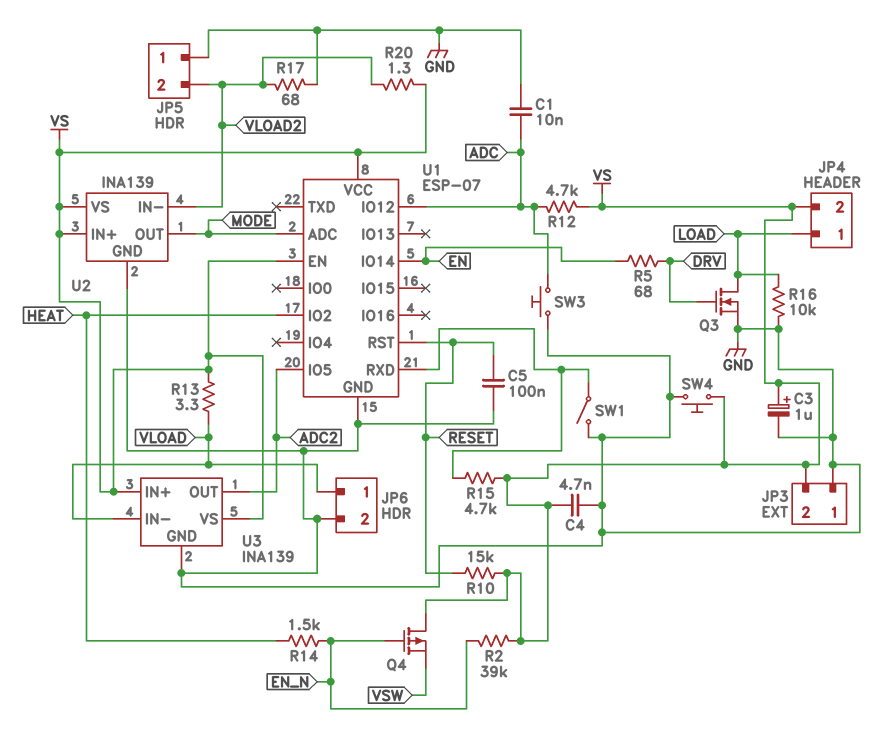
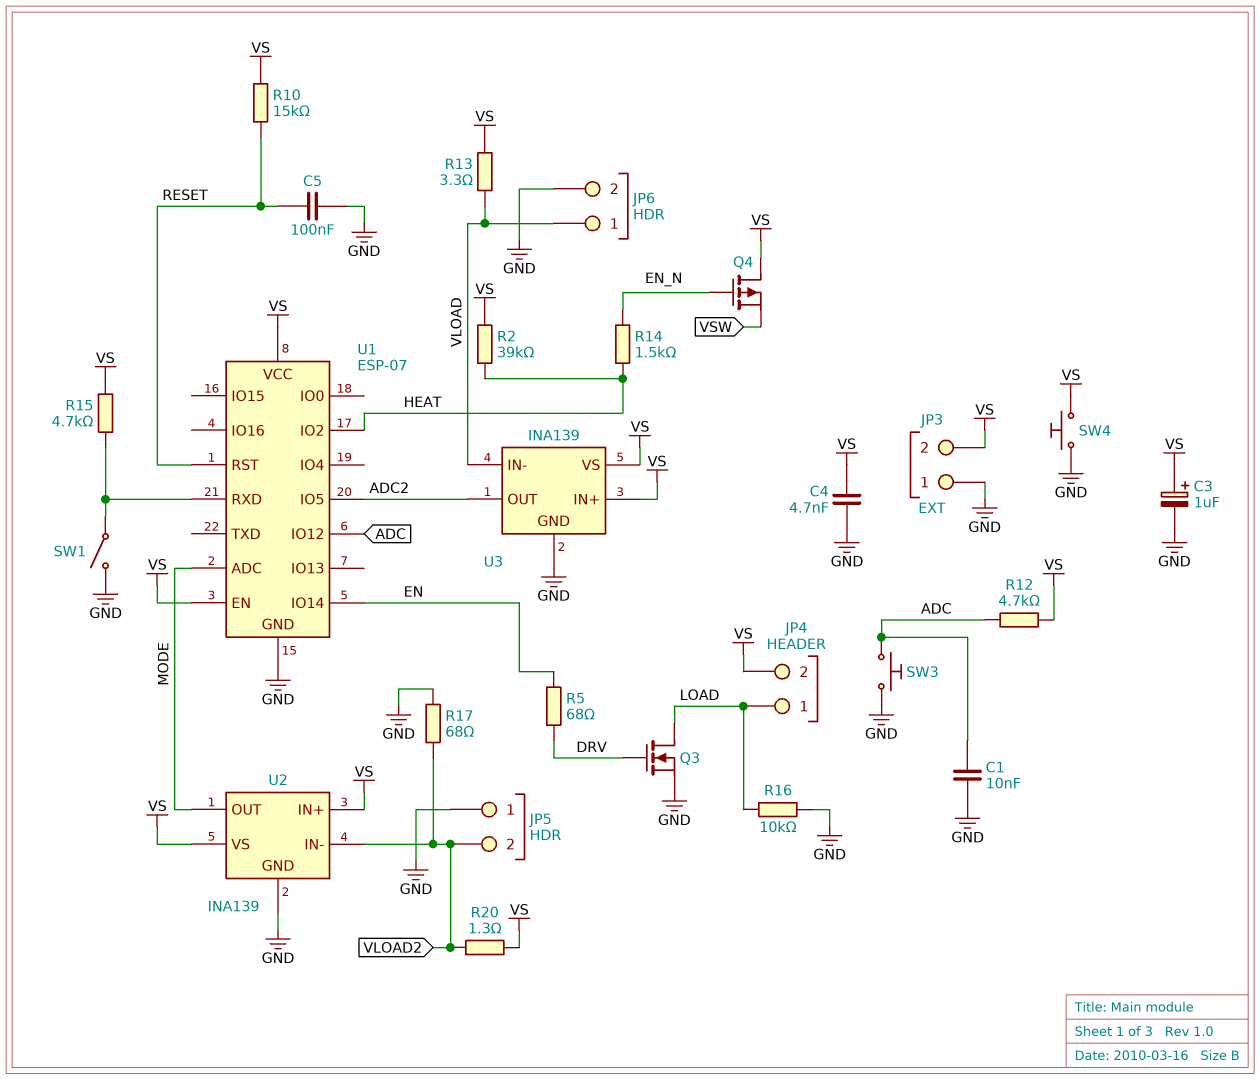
R2: 39k (EN_N, VS) -> 39k (HEAT, VS)

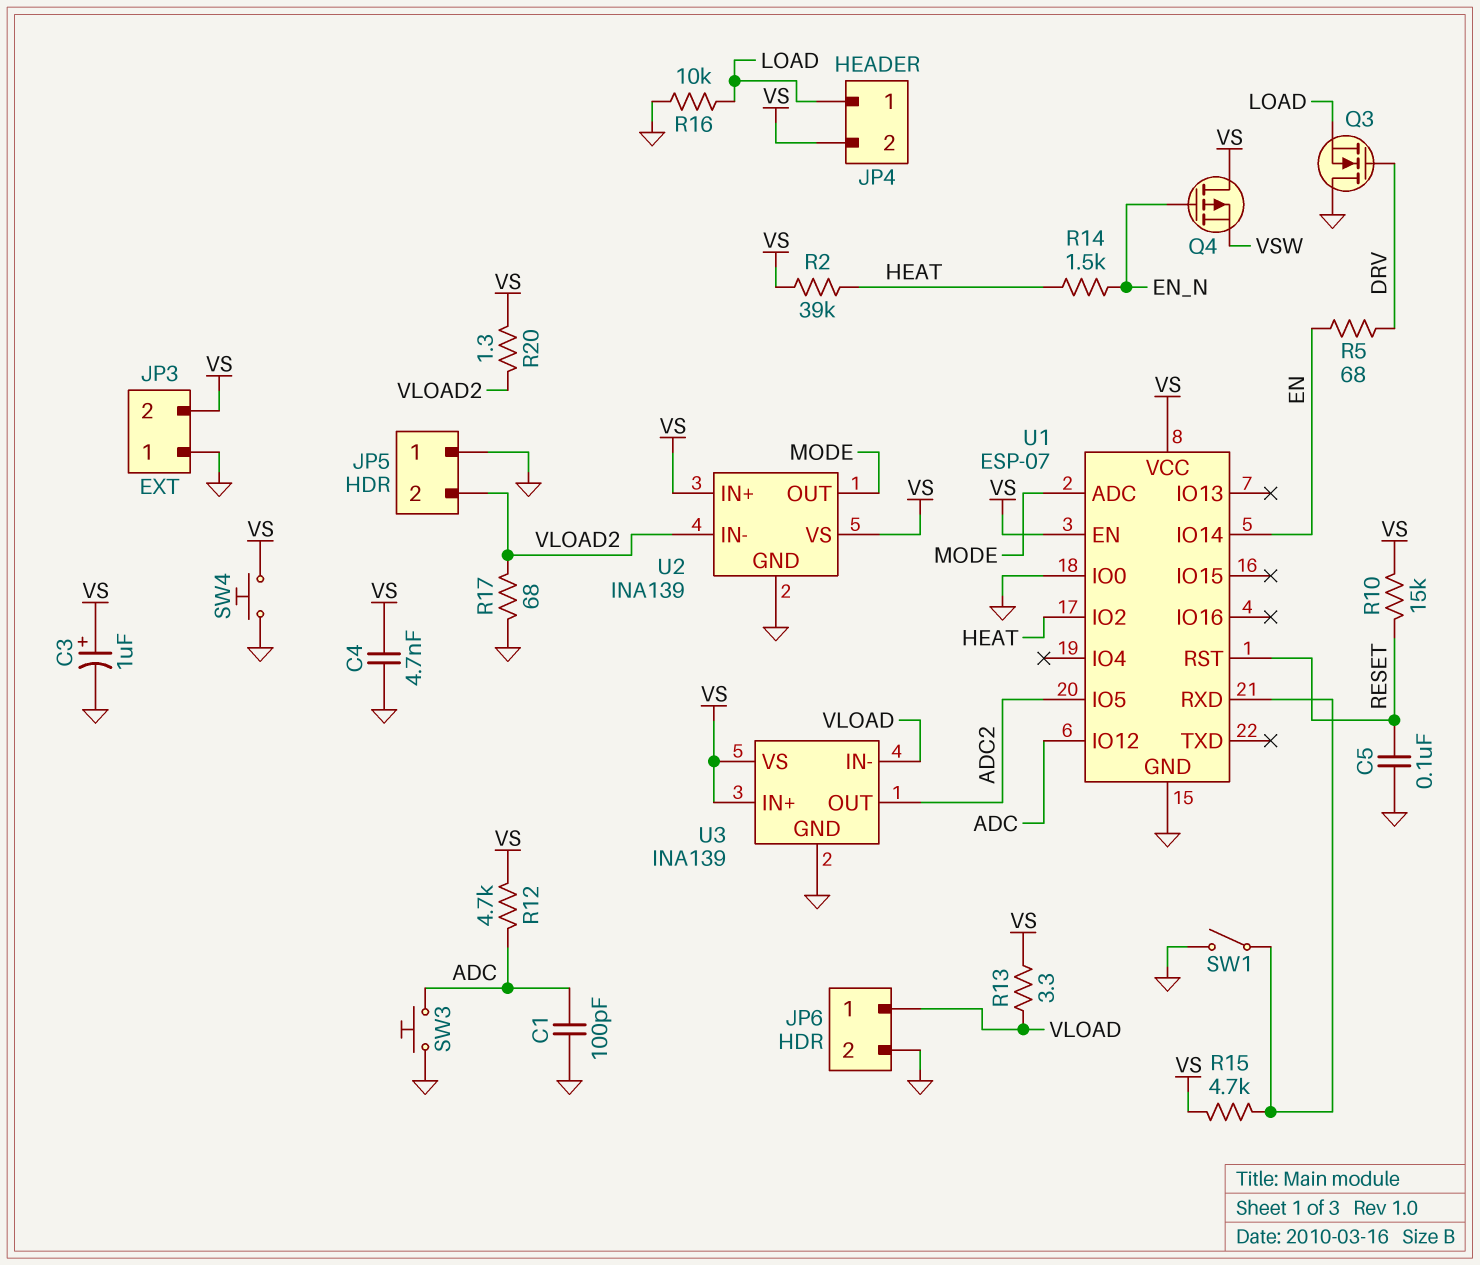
C1: 10nF (ADC, GND) -> 100pF (ADC, GND)
Q3: NMOS (G DRV, D LOAD, S GND) -> NMOS (G DRV, D GND, S LOAD)
U1 pin IO0: none -> GND

